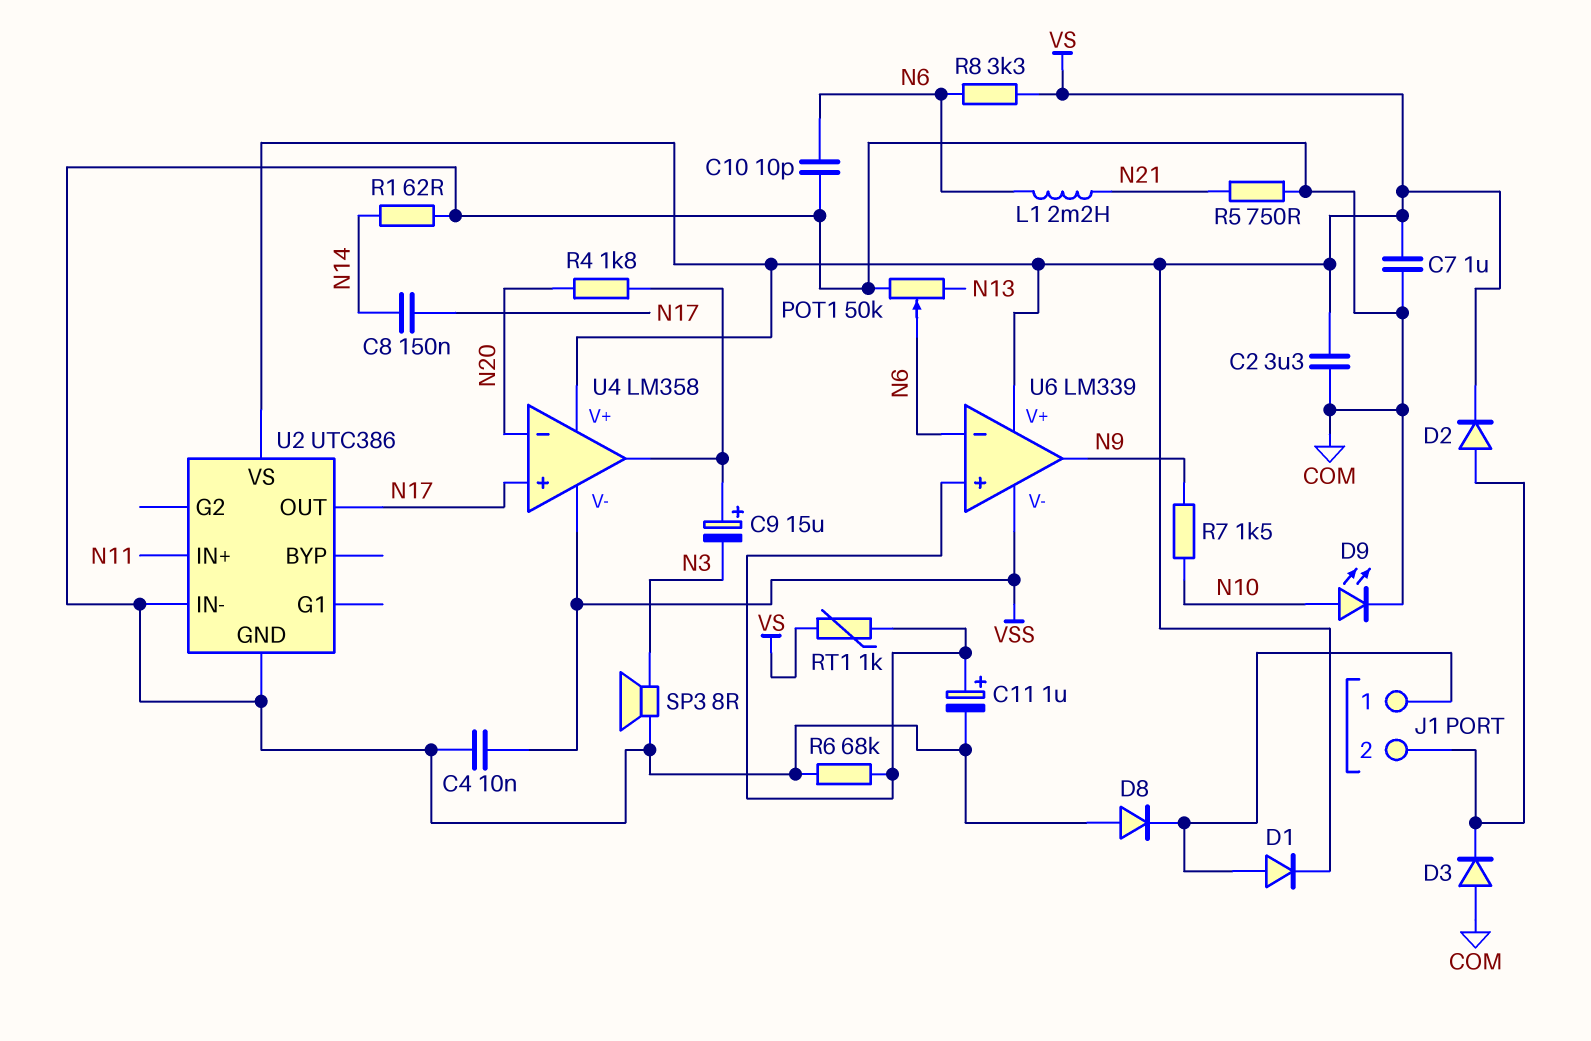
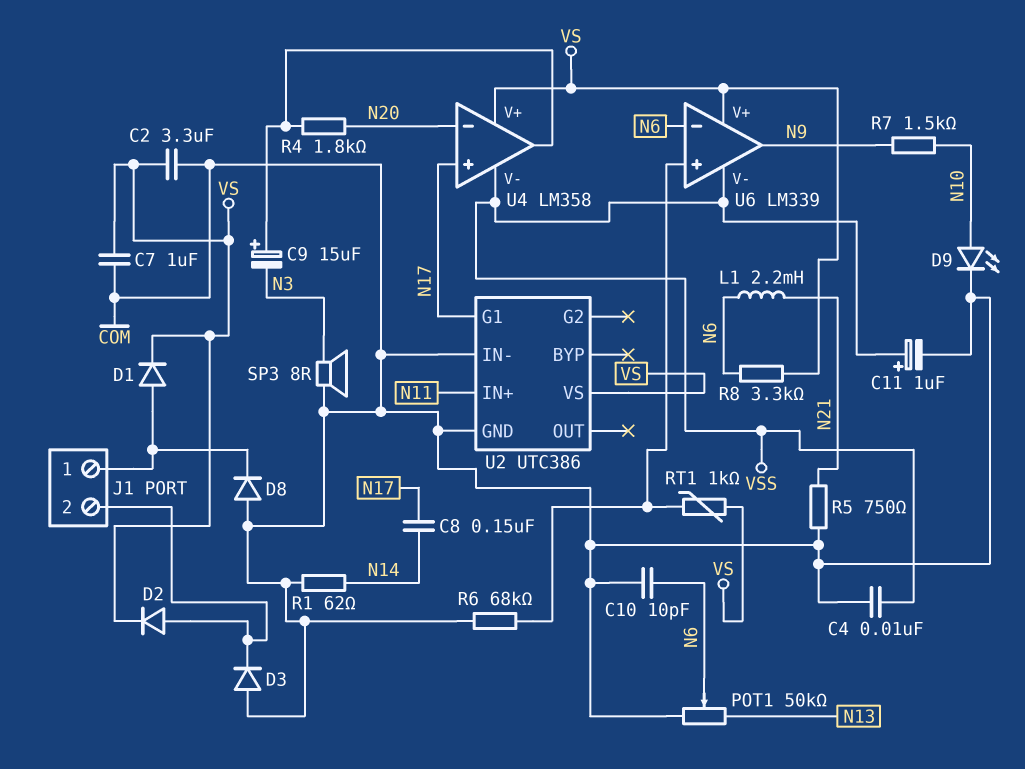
C11: 1uF (plus U6/in+, minus COM) -> 1uF (plus VSS, minus COM)
U2 pin G1: none -> N17
U2 pin OUT: N17 -> none

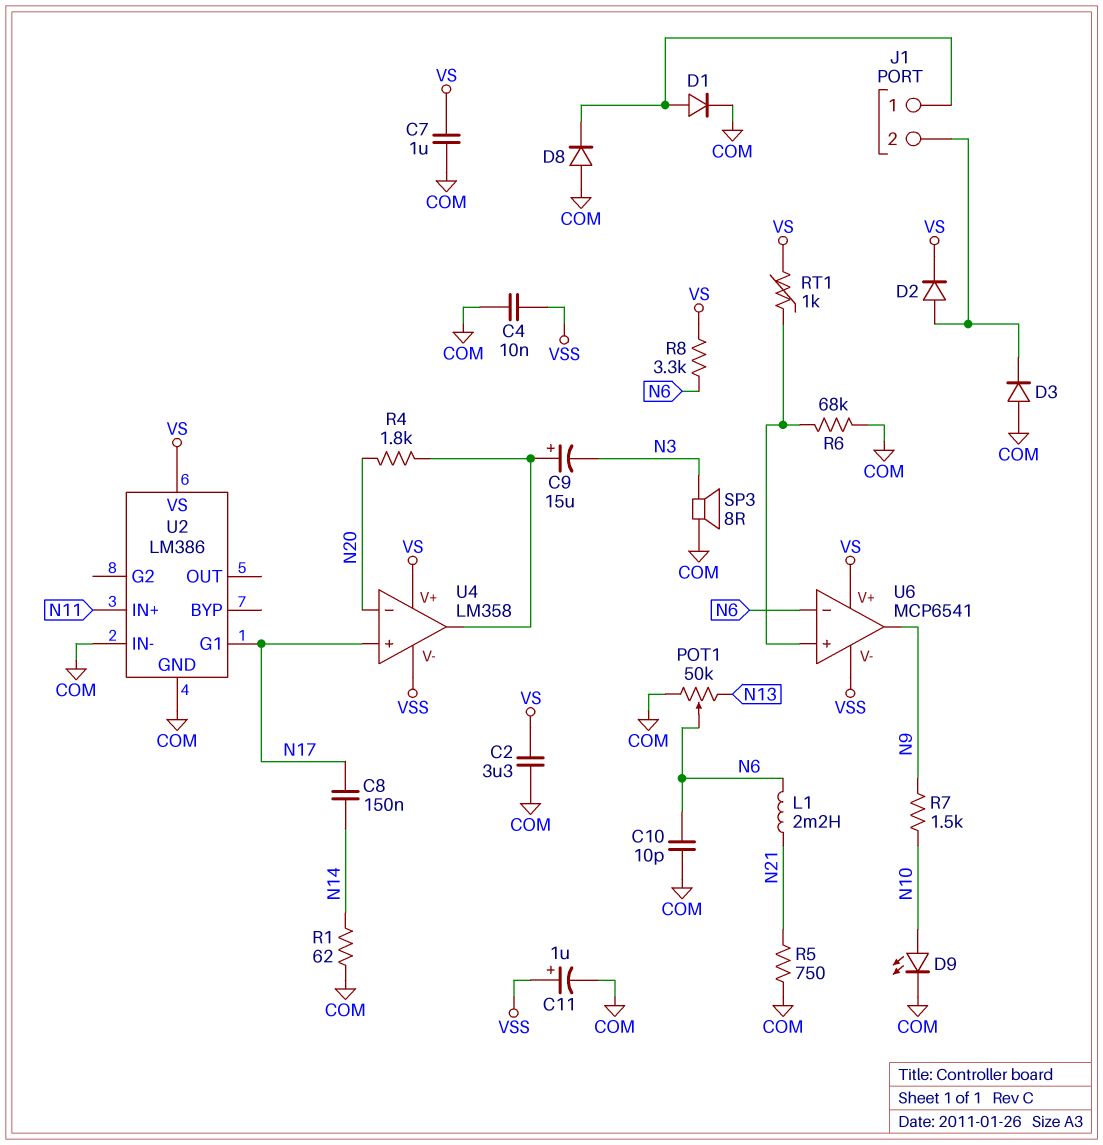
D1: diode (A J1/1, K VS) -> diode (A J1/1, K COM)
U2: UTC386 -> LM386
U6: LM339 -> MCP6541

